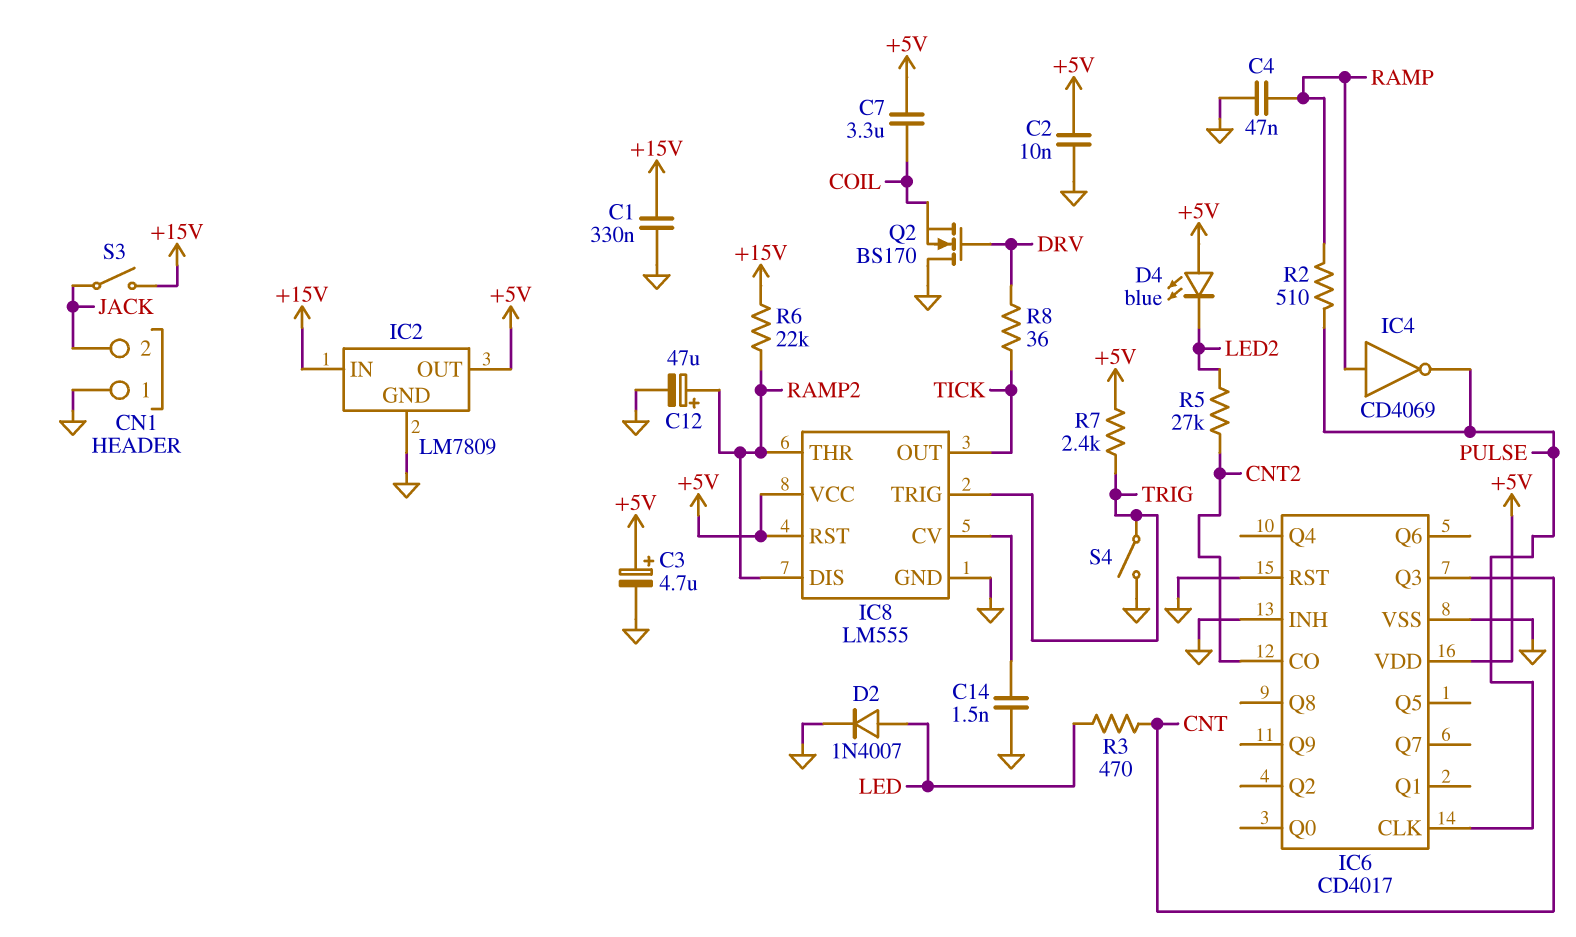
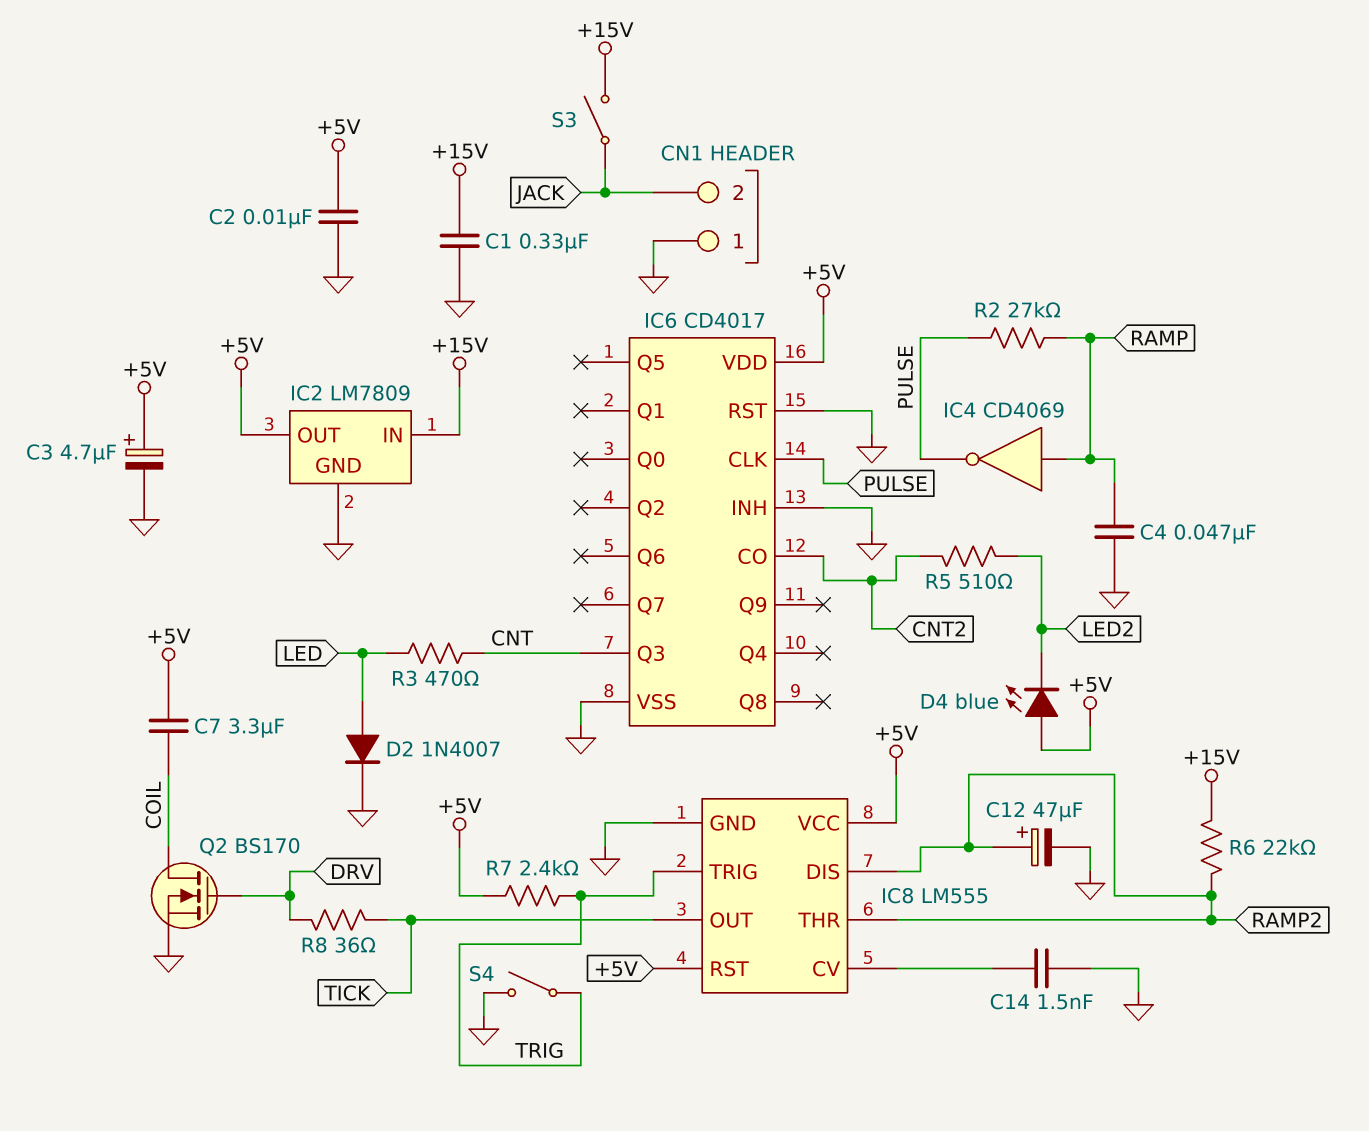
Q2: NMOS BS170 (G DRV, D GND, S COIL) -> NMOS BS170 (G DRV, D COIL, S GND)
R2: 510 (PULSE, RAMP) -> 27k (PULSE, RAMP)
R5: 27k (CNT2, LED2) -> 510 (CNT2, LED2)

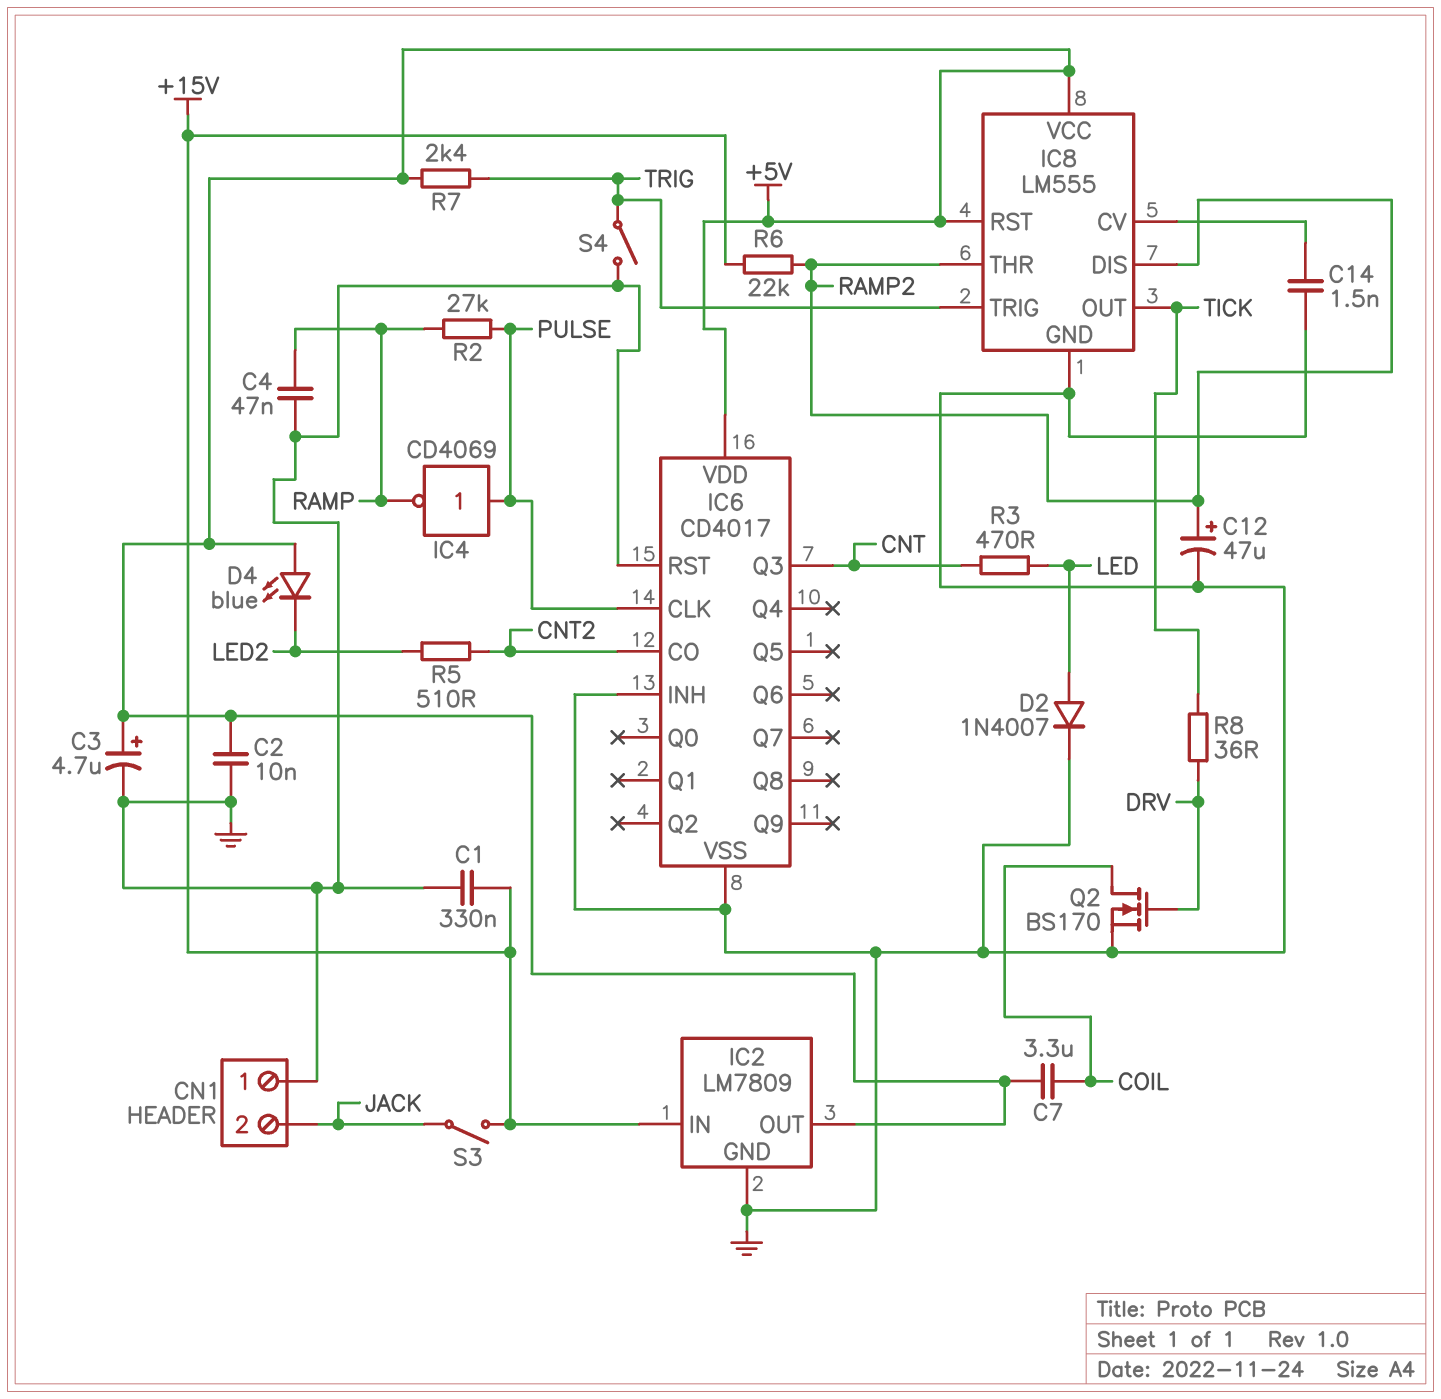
IC4: NOT CD4069 (in RAMP, out PULSE) -> NOT CD4069 (in PULSE, out RAMP)

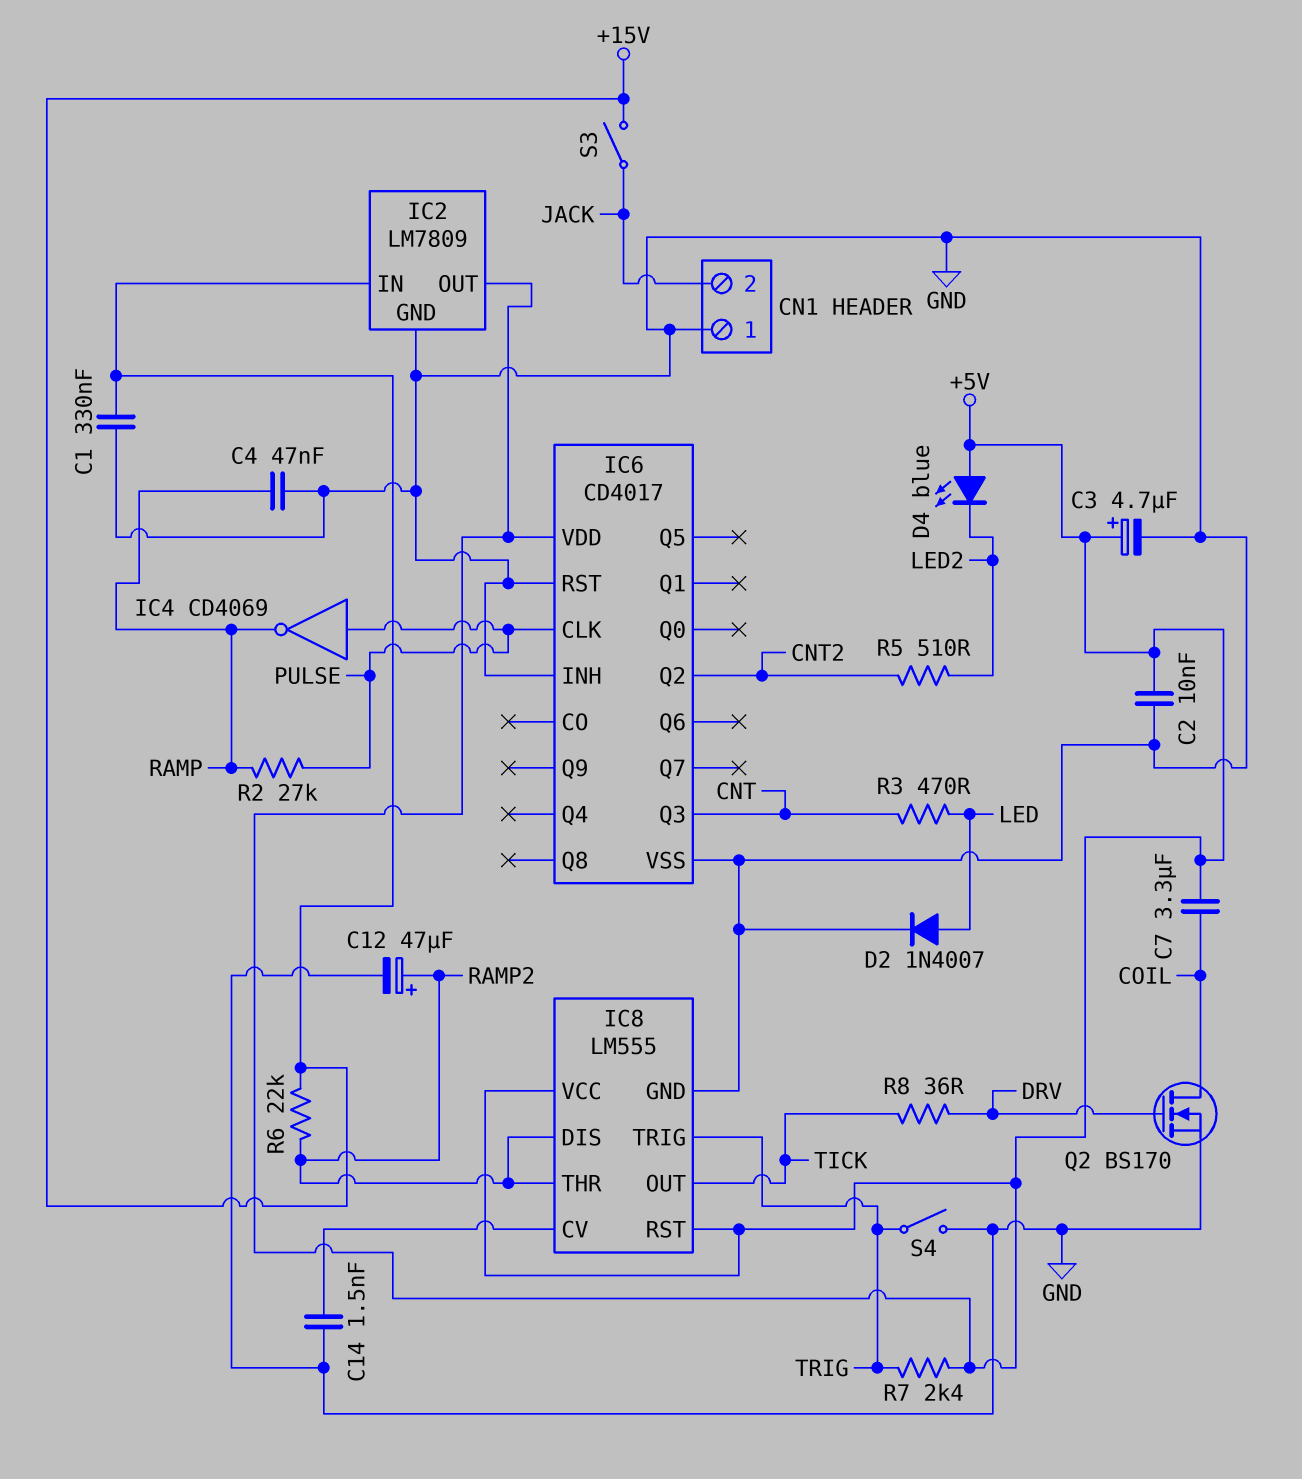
IC6 pin CO: CNT2 -> none
IC6 pin Q2: none -> CNT2

